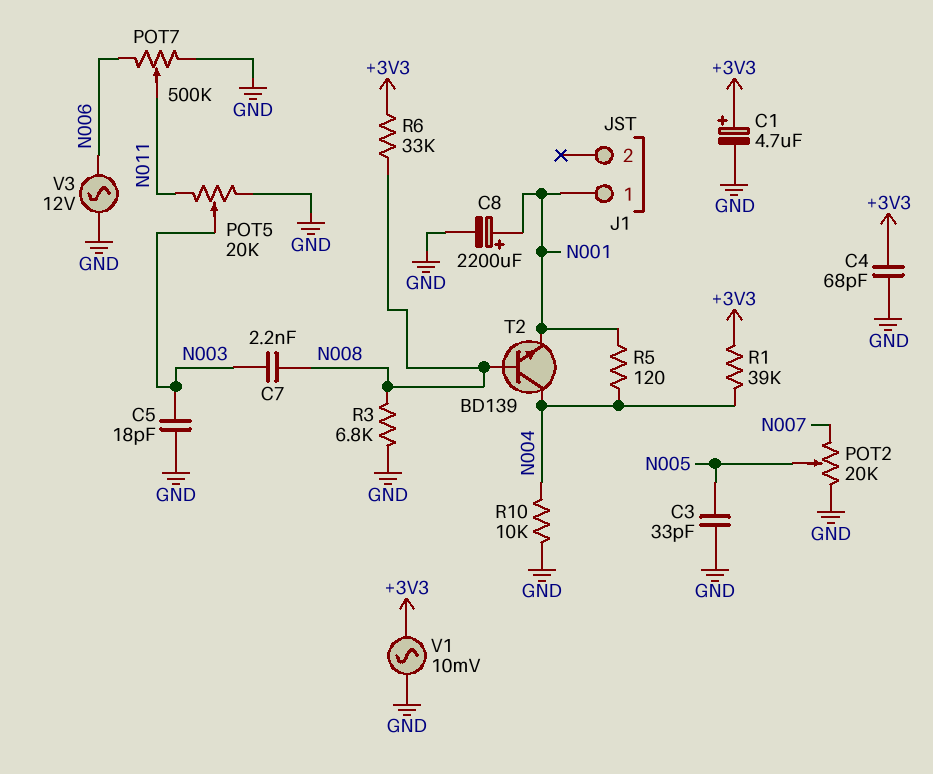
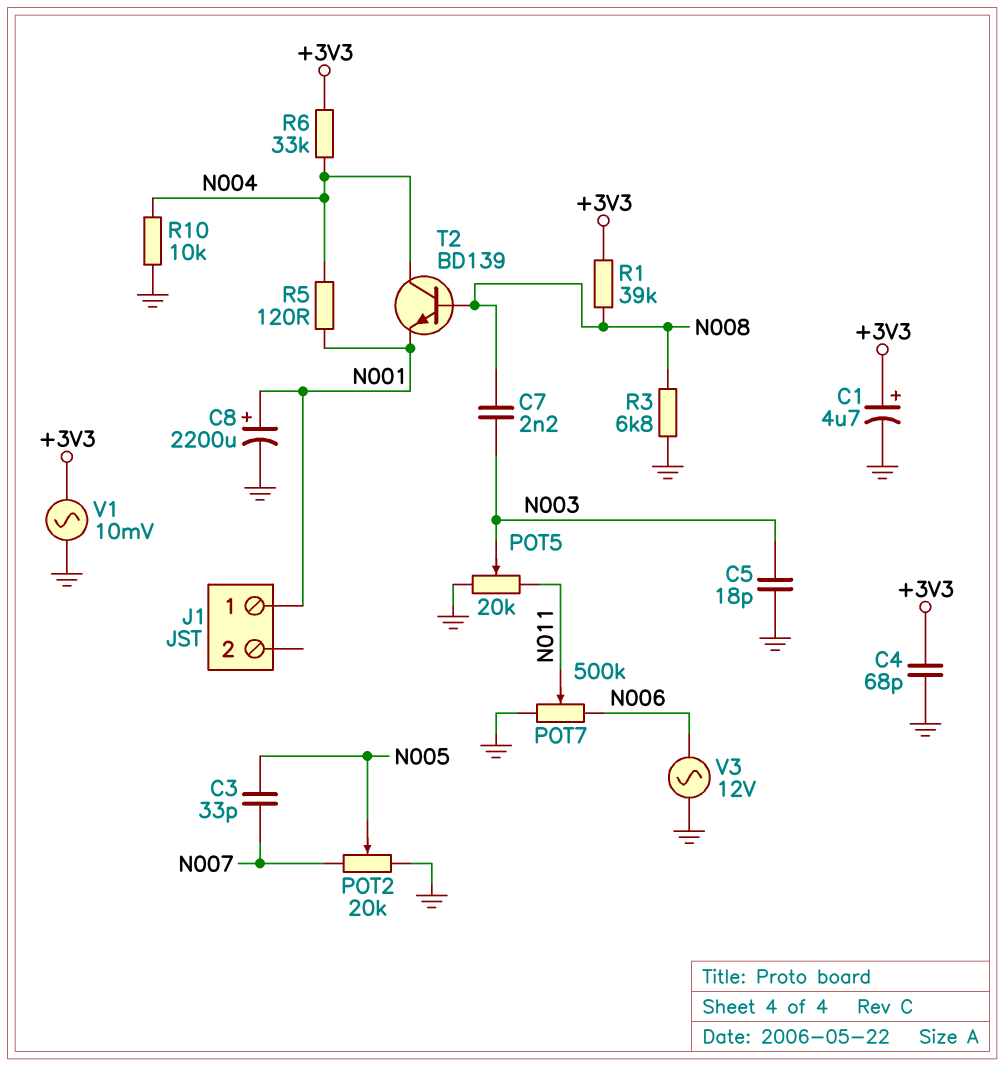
C3: 33pF (GND, N005) -> 33pF (N005, N007)
R1: 39k (+3V3, N004) -> 39k (+3V3, N008)
R6: 33k (+3V3, N008) -> 33k (+3V3, N004)

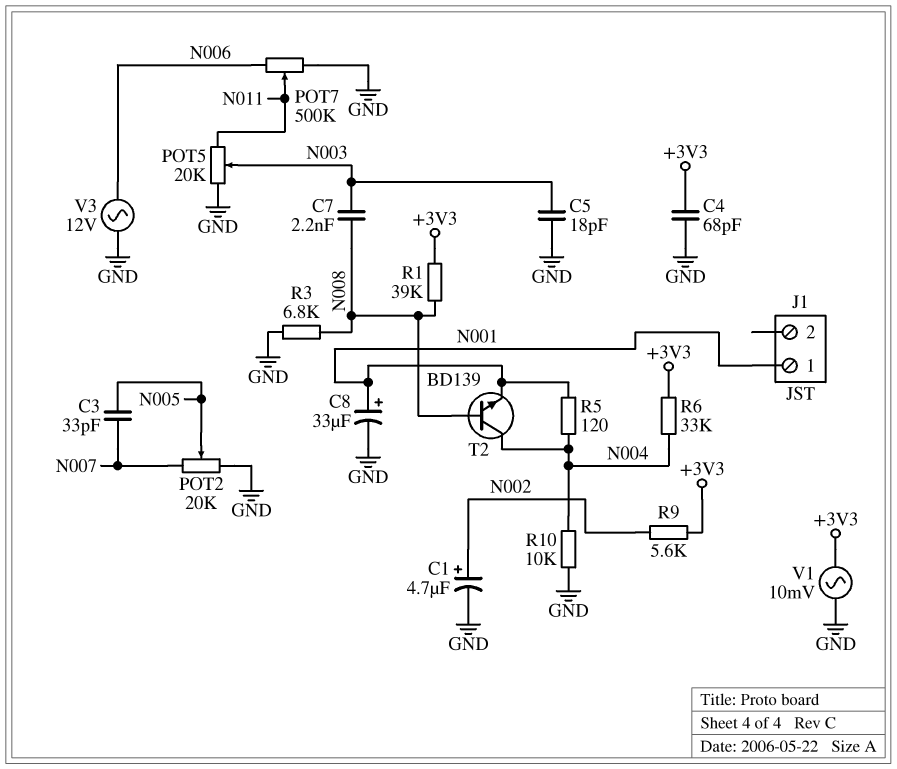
C1: 4.7uF (plus +3V3, minus GND) -> 4.7uF (plus N002, minus GND)
C8: 2200uF (plus N001, minus GND) -> 33uF (plus N001, minus GND)
R9: none -> 5.6k (+3V3, N002)

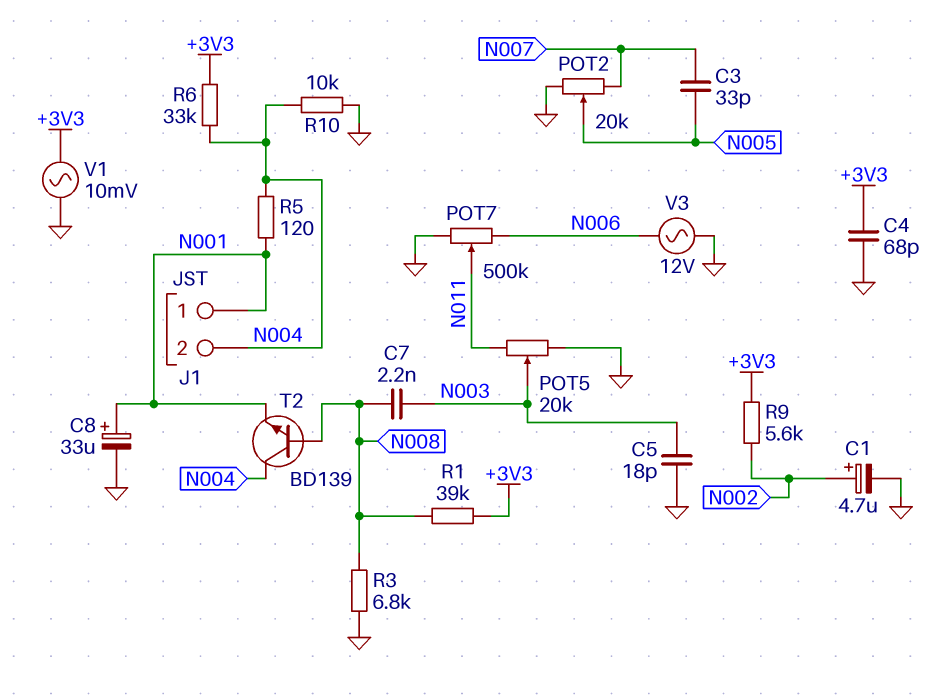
J1 pin 2: none -> N004

